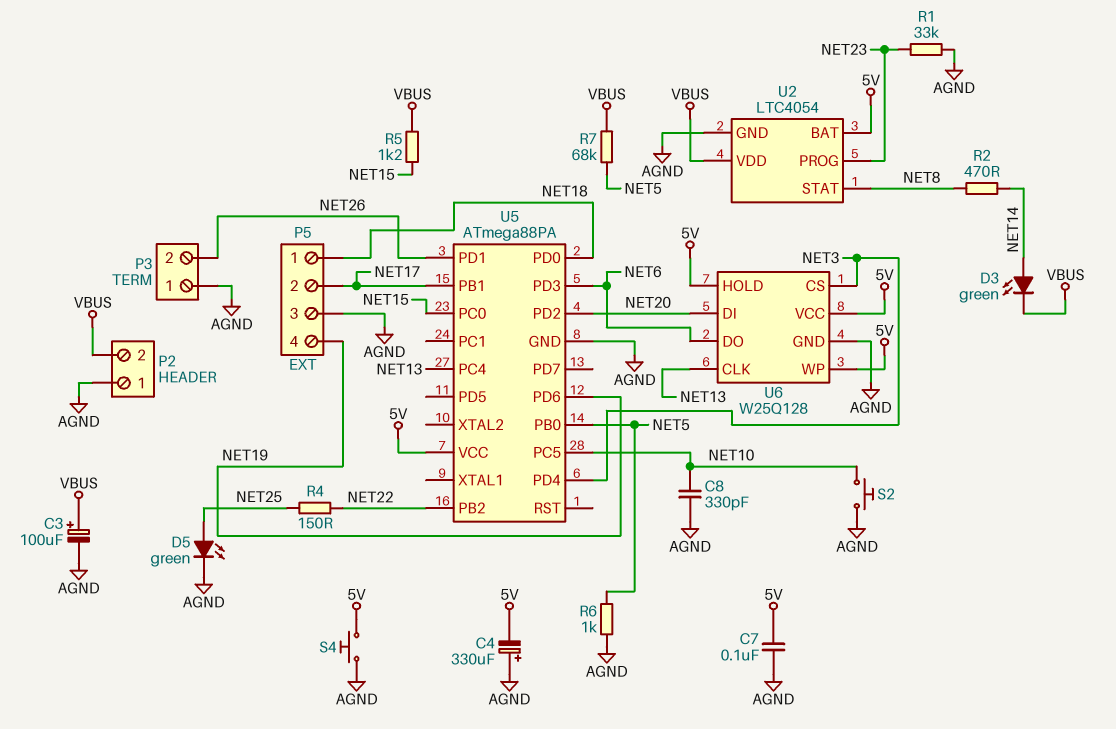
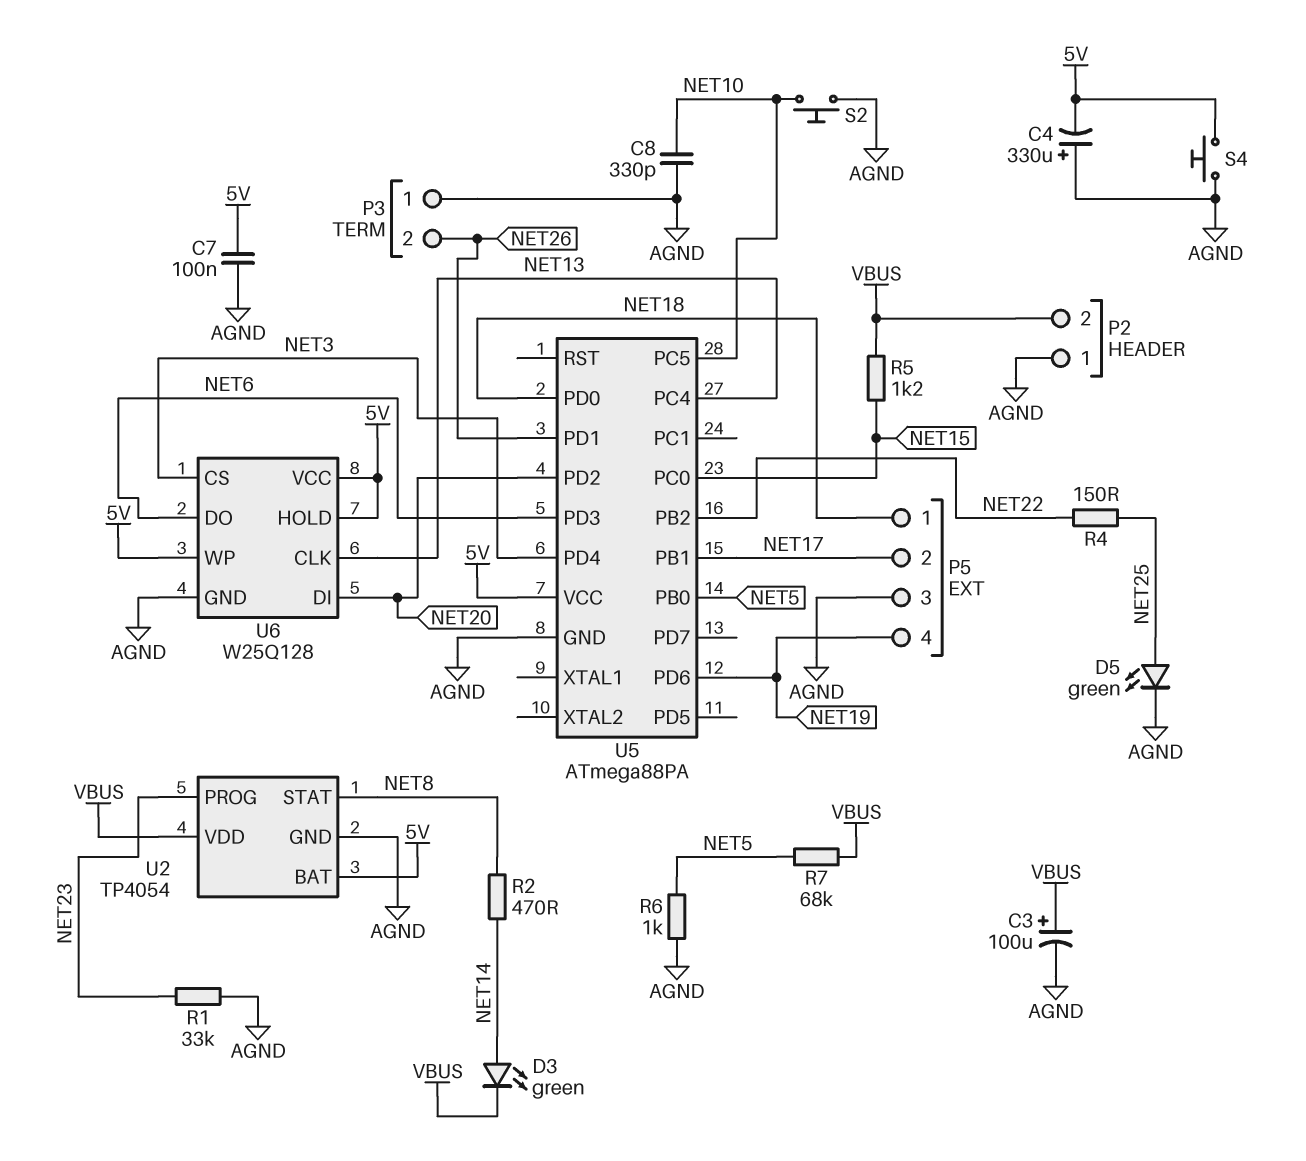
U2: LTC4054 -> TP4054

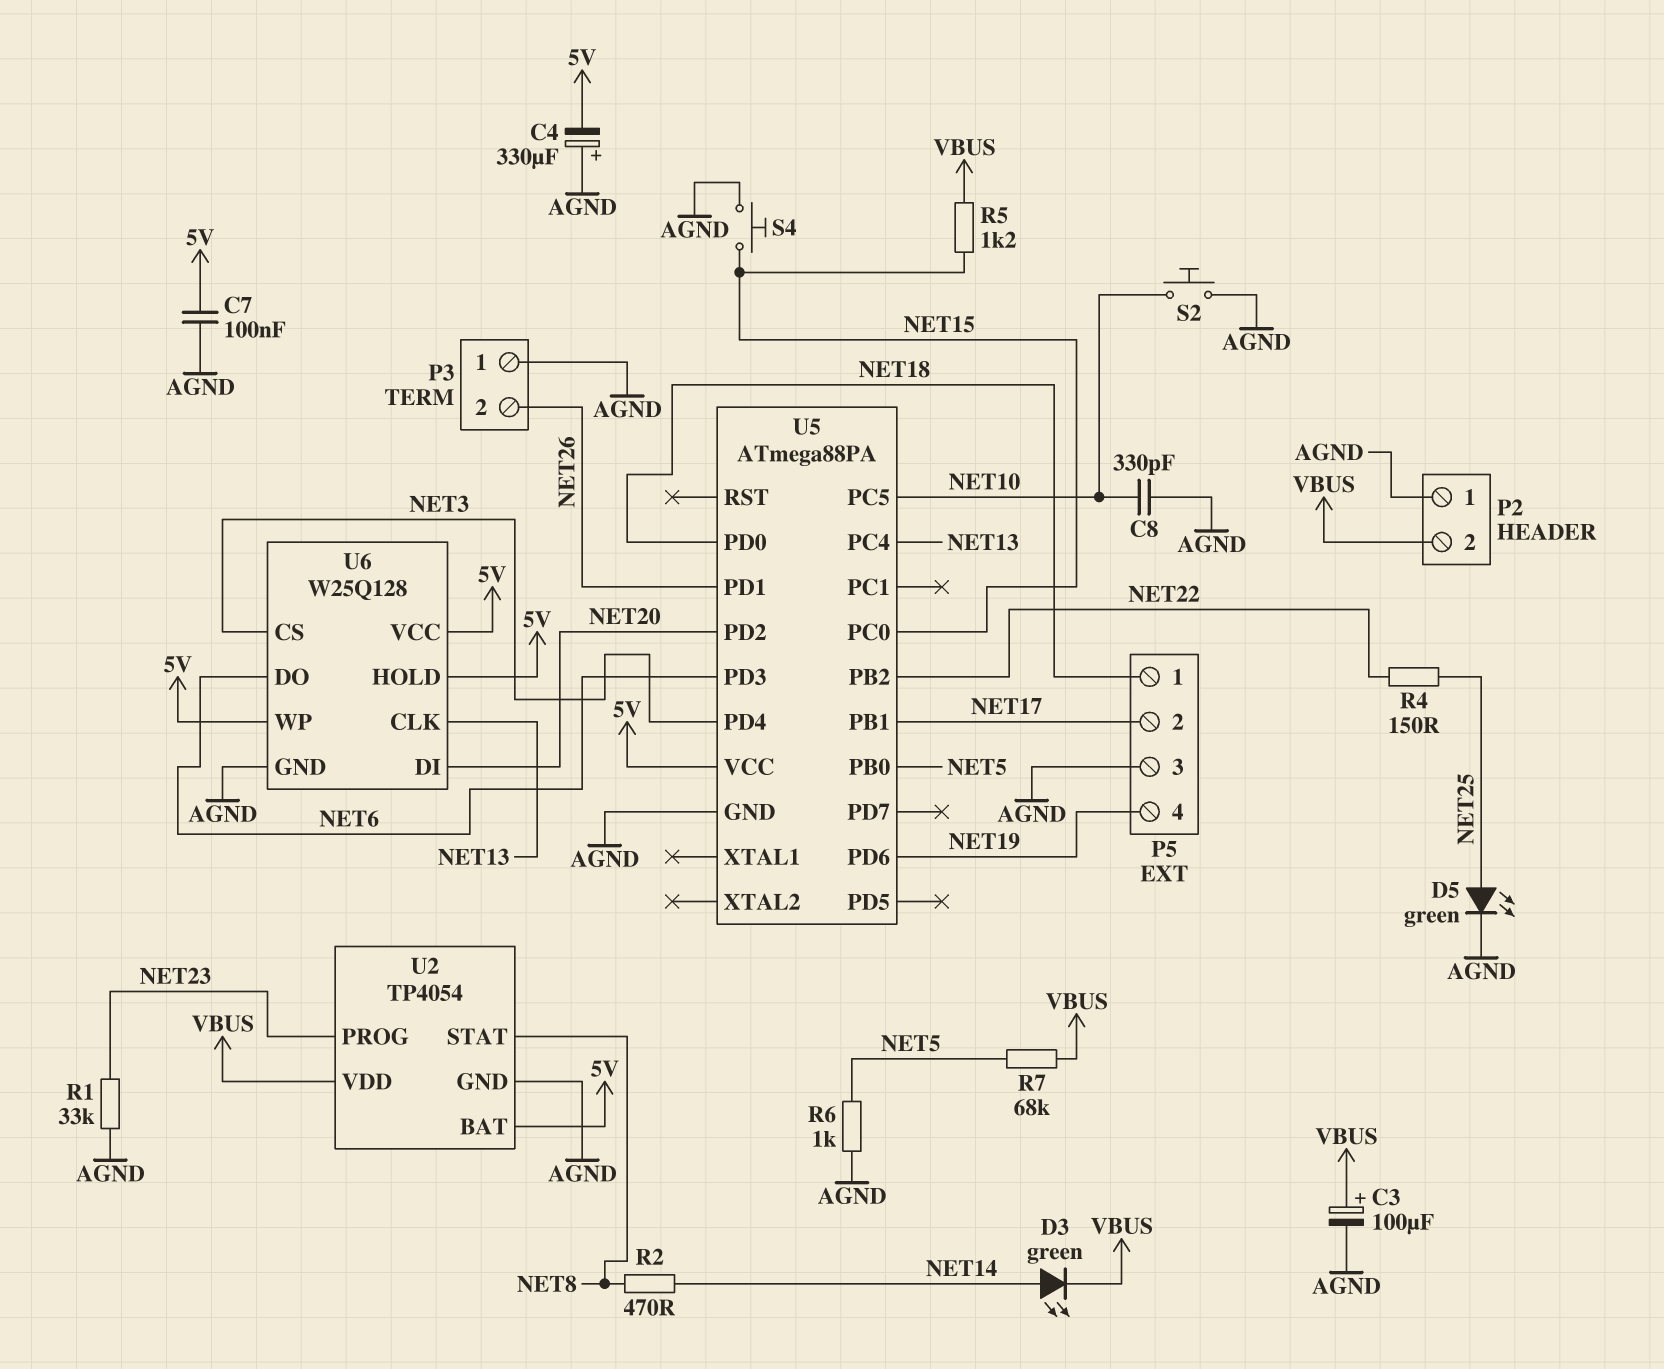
S4: button (5V, AGND) -> button (AGND, NET15)

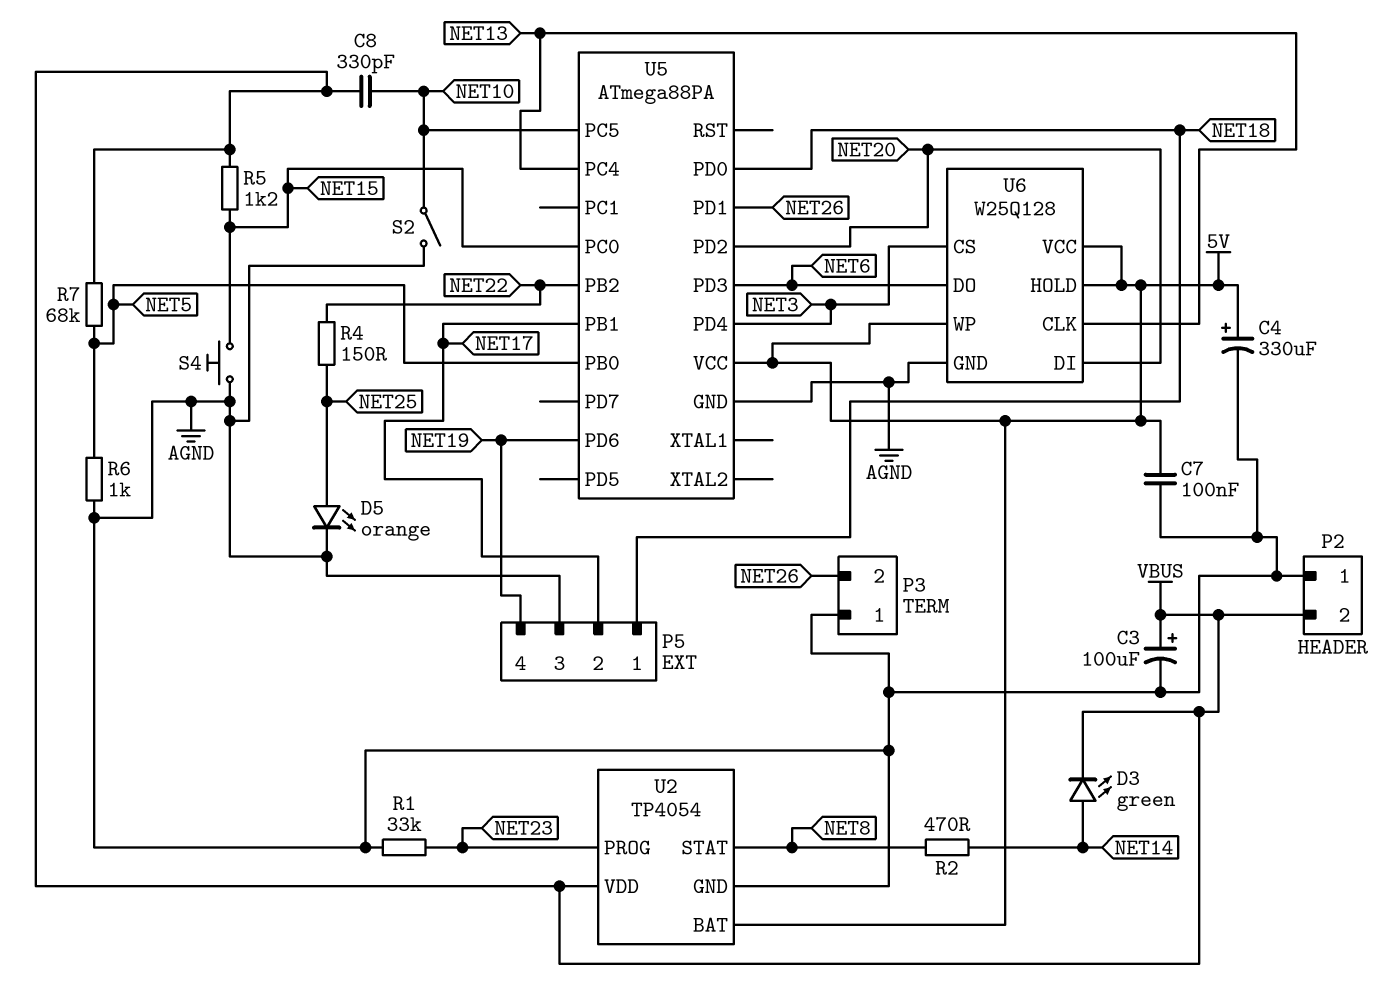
C4: 330uF (plus AGND, minus 5V) -> 330uF (plus 5V, minus AGND)
C8: 330pF (AGND, NET10) -> 330pF (NET10, VBUS)
D5: LED green (A NET25, K AGND) -> LED orange (A NET25, K AGND)
S2: button (AGND, NET10) -> switch (AGND, NET10)

